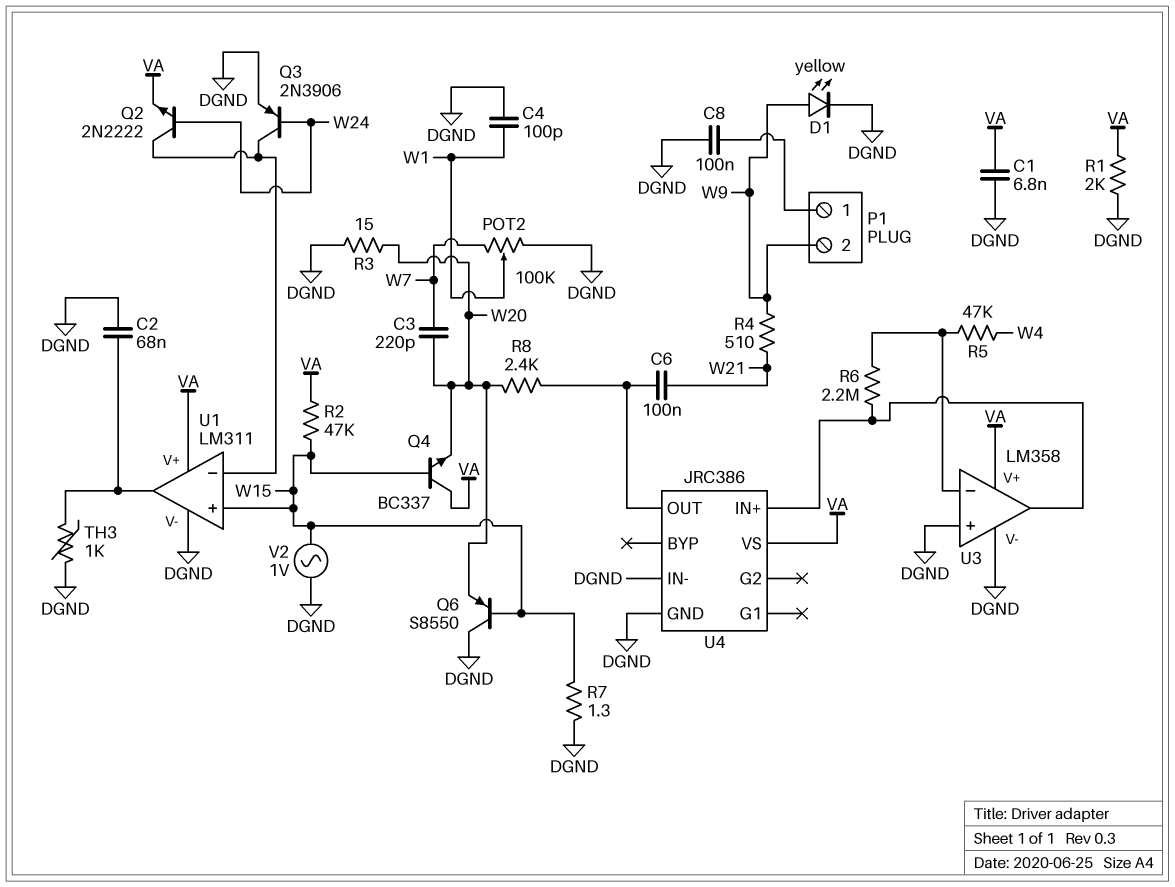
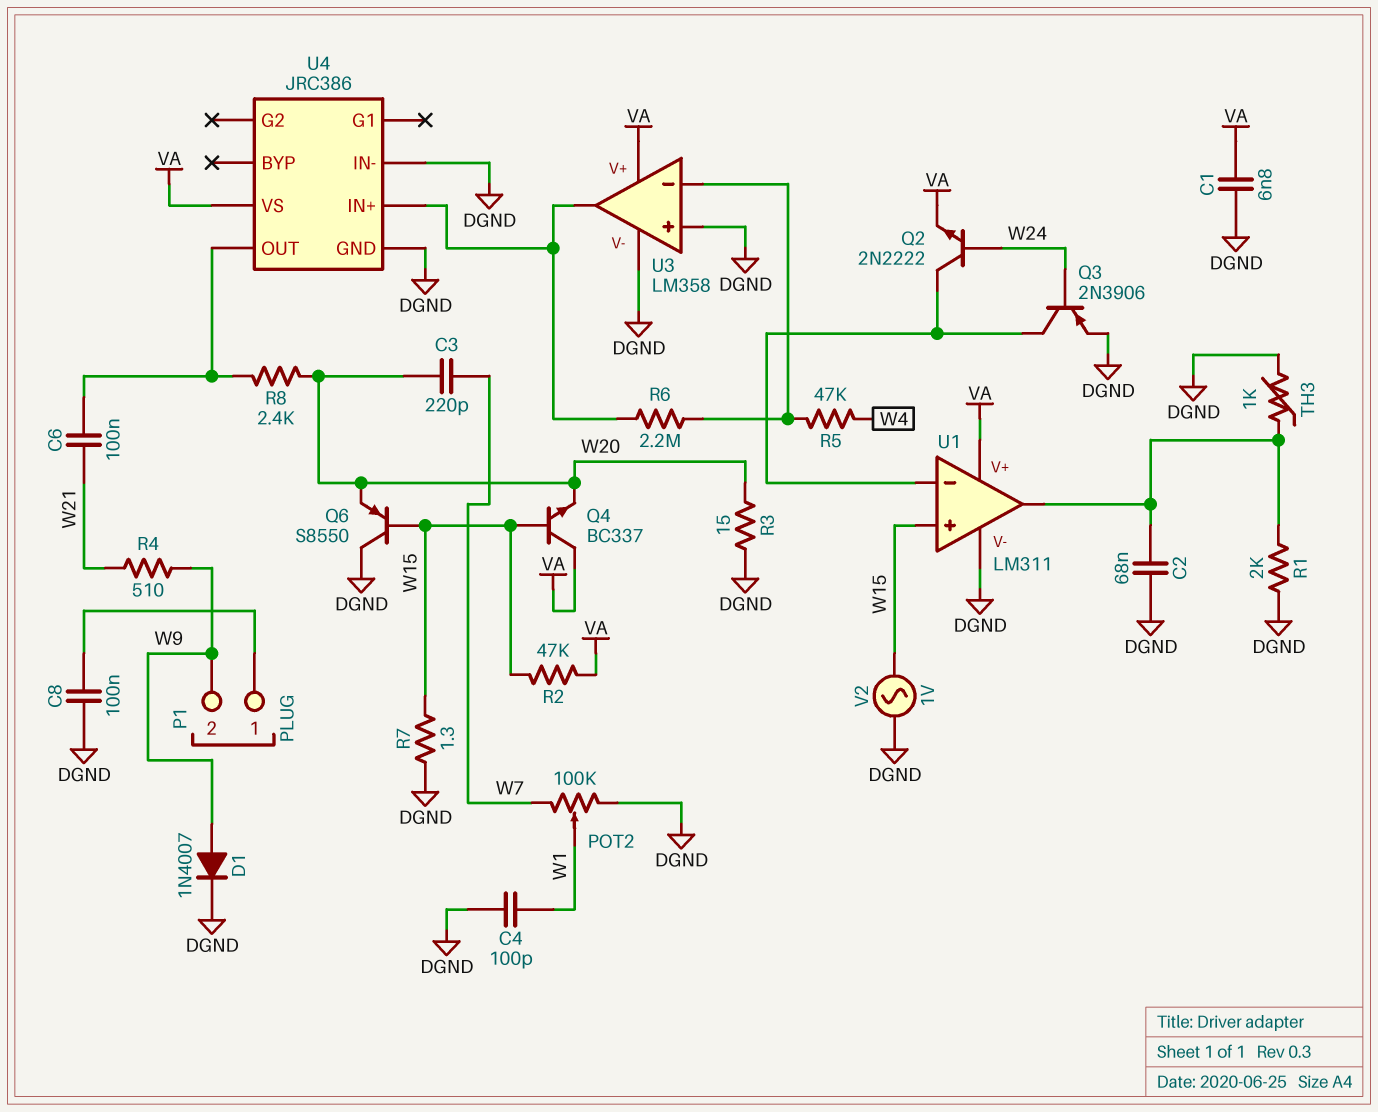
D1: LED yellow (A W9, K DGND) -> diode 1N4007 (A W9, K DGND)
R1: 2k (DGND, VA) -> 2k (DGND, U1/out)

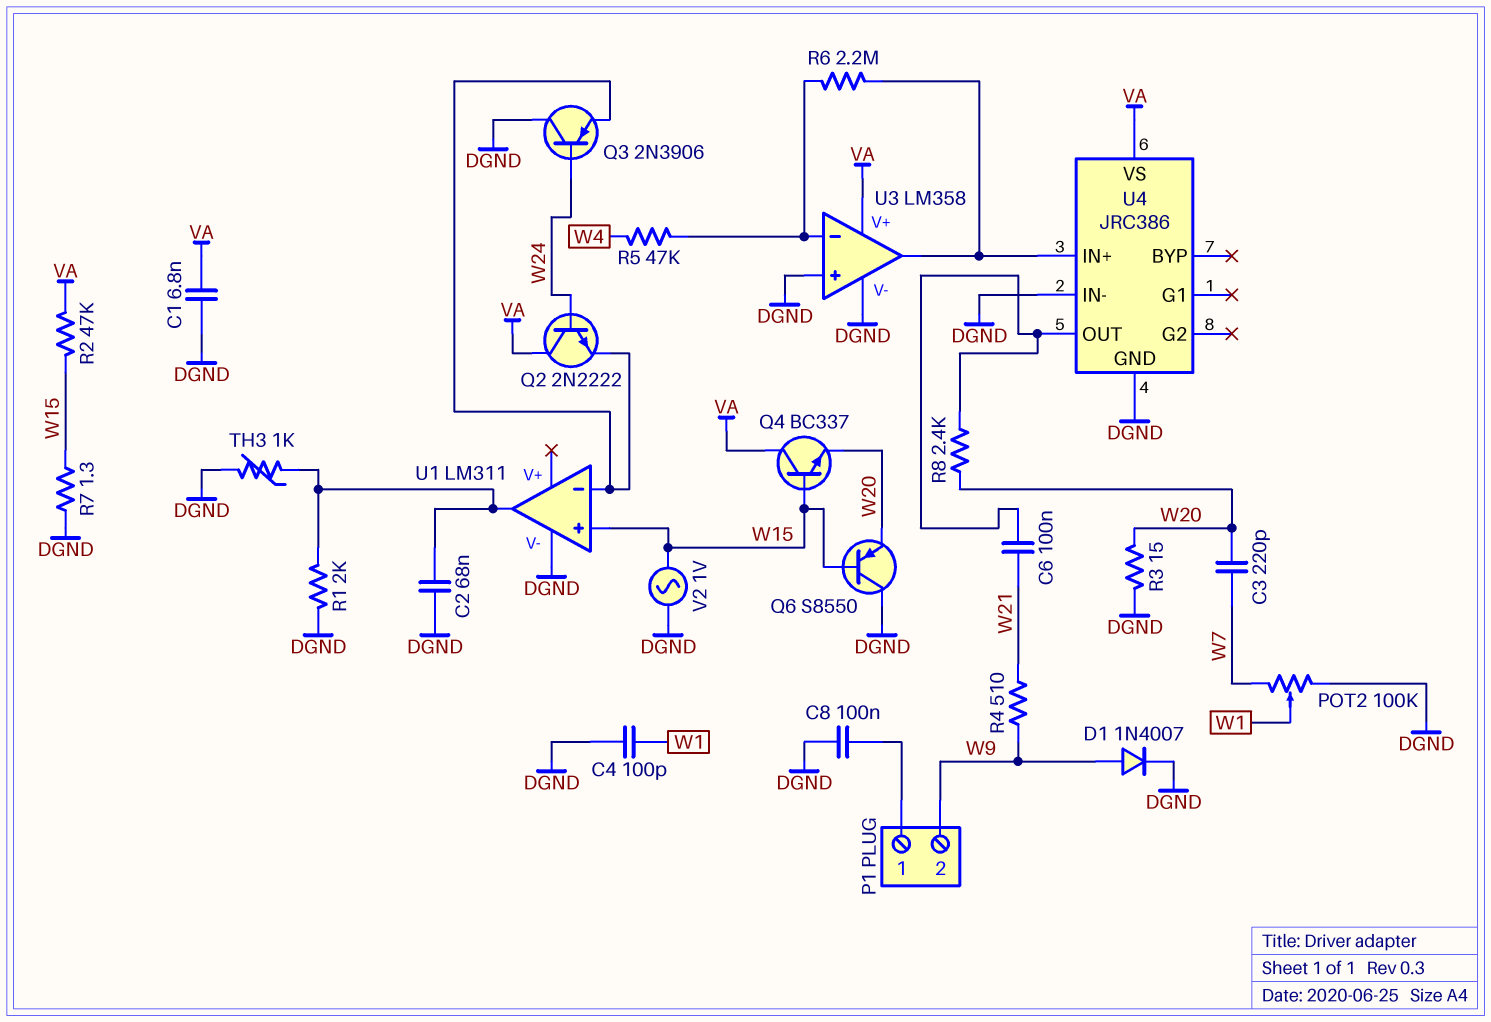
Q2: NPN 2N2222 (B W24, C U1/in-, E VA) -> NPN 2N2222 (B W24, C VA, E U1/in-)
Q3: PNP 2N3906 (B W24, C U1/in-, E DGND) -> PNP 2N3906 (B W24, C DGND, E U1/in-)
U1 pin V+: VA -> none

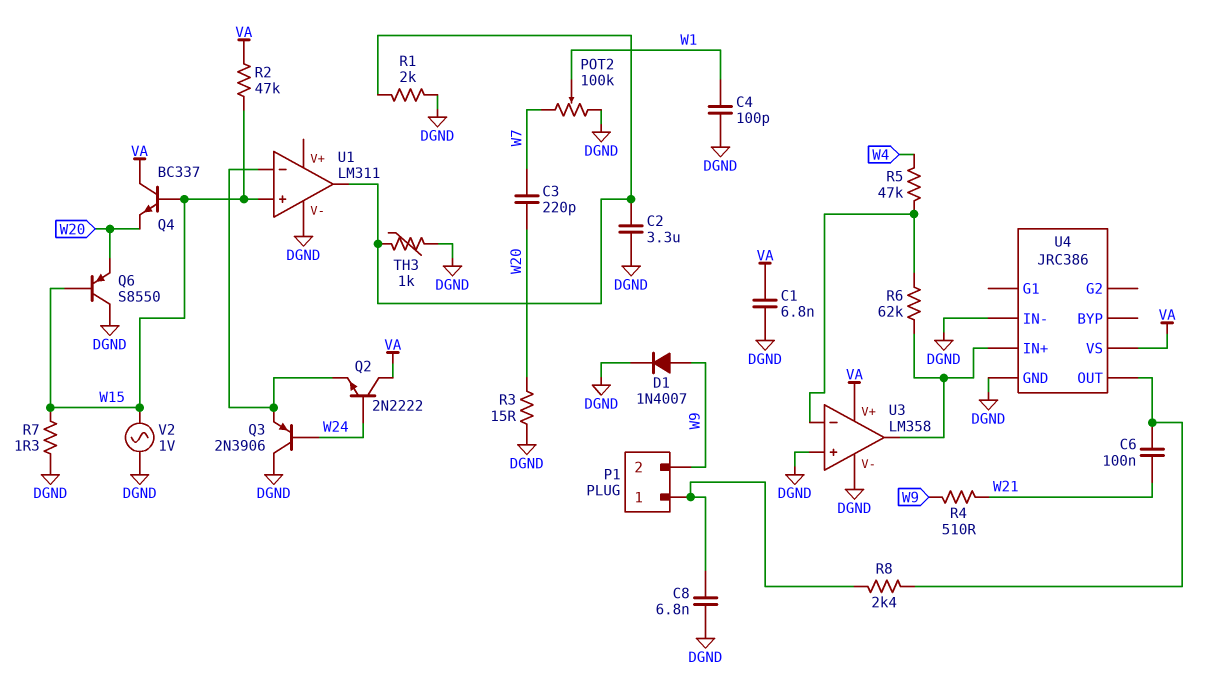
C2: 68nF (DGND, U1/out) -> 3.3uF (DGND, U1/out)
C8: 100nF (DGND, P1/1) -> 6.8nF (DGND, P1/1)
R6: 2.2M (U3/in-, U3/out) -> 62k (U3/in-, U3/out)
R8: 2.4k (U4/OUT, W20) -> 2.4k (P1/1, U4/OUT)

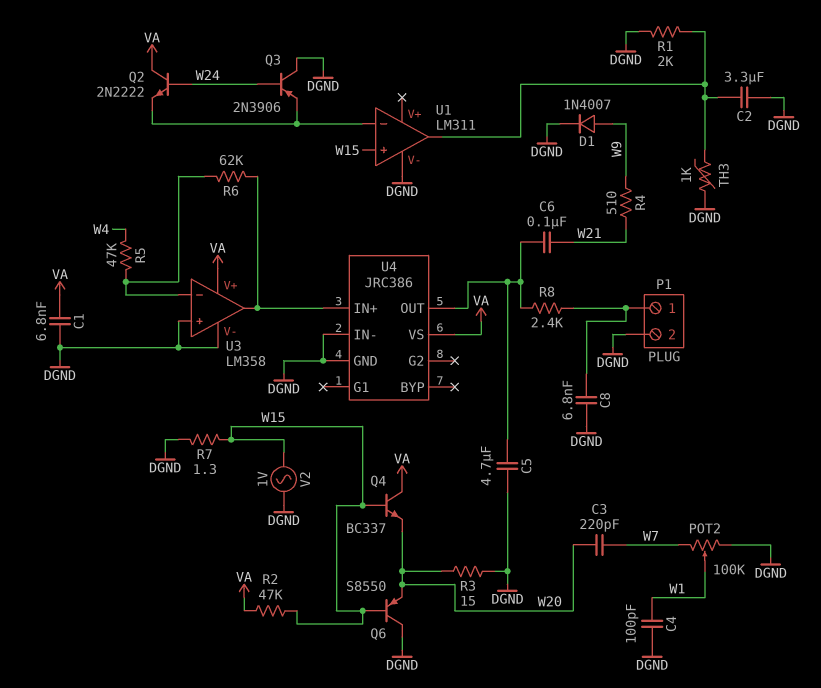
C5: none -> 4.7uF (DGND, U4/OUT)
P1 pin 2: W9 -> DGND

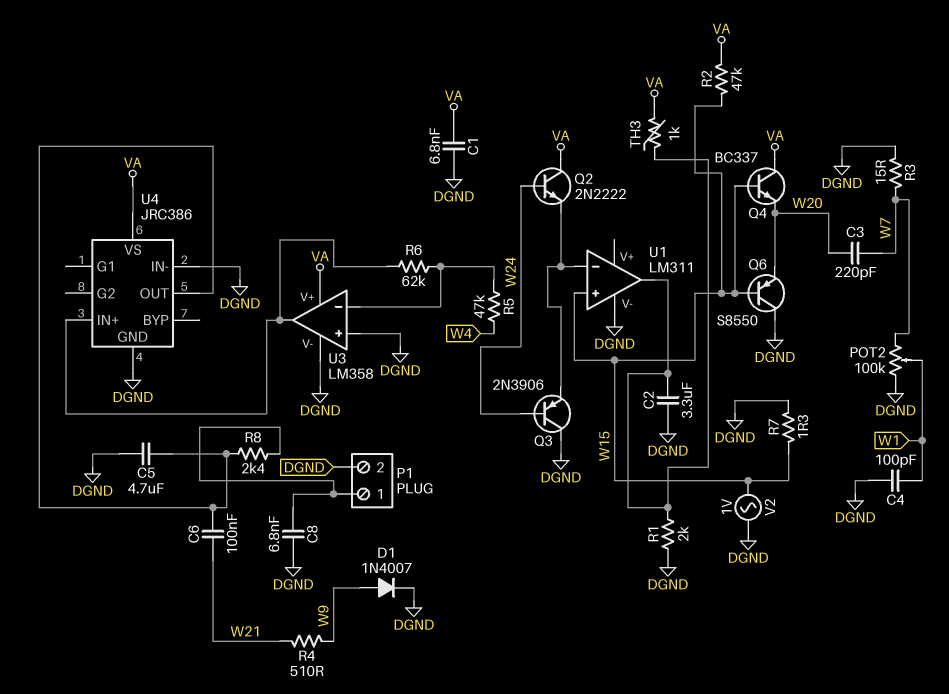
R3: 15 (DGND, W20) -> 15 (DGND, W7)
TH3: 1k (DGND, U1/out) -> 1k (U1/out, VA)

